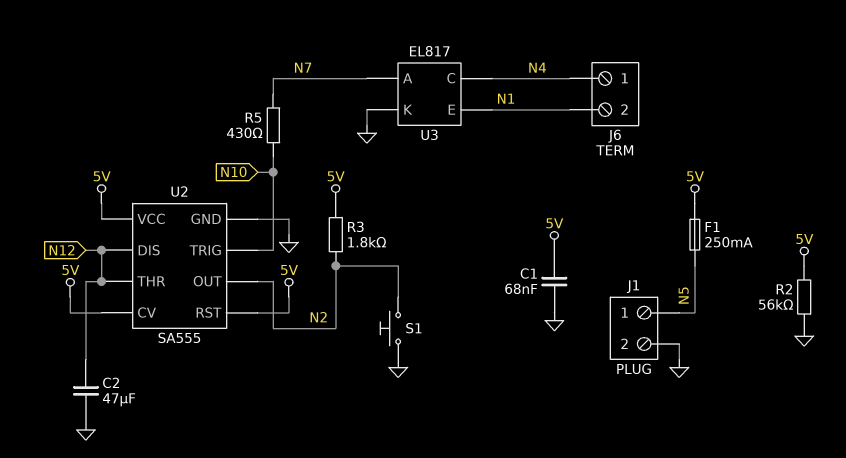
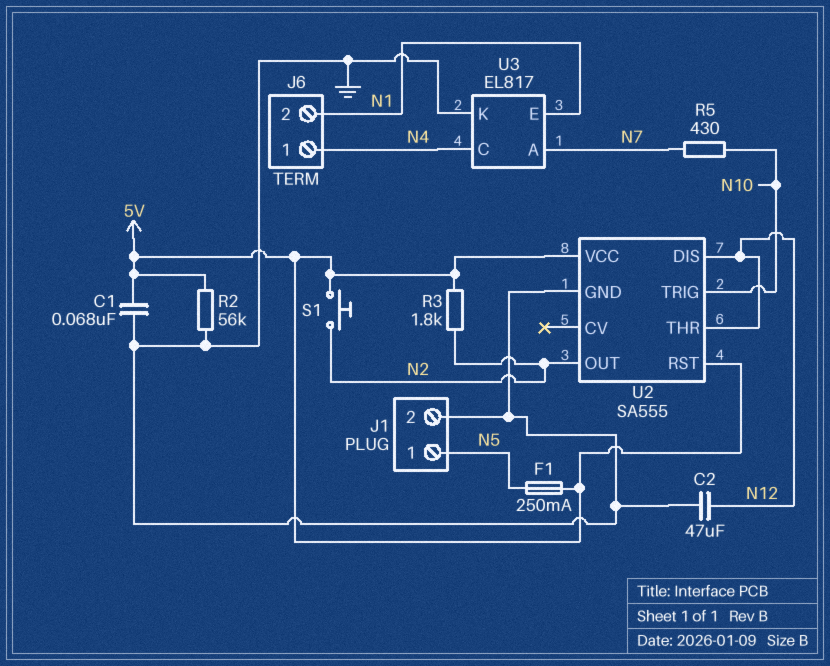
S1: button (GND, N2) -> button (5V, N2)
U2 pin CV: 5V -> none

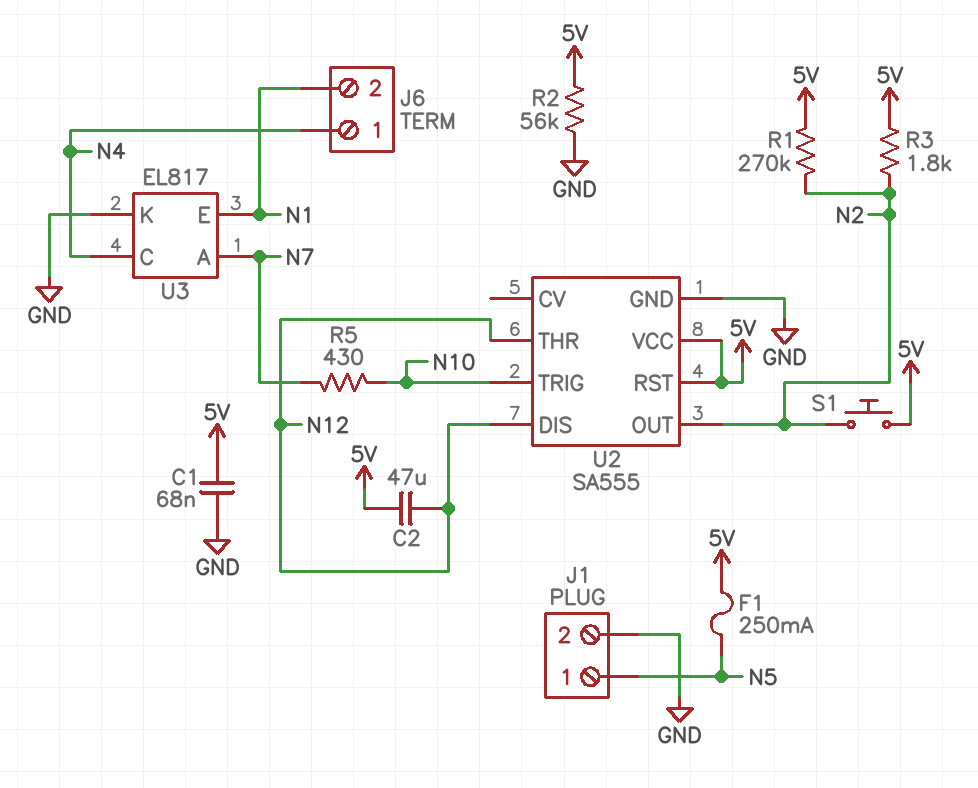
C2: 47uF (GND, N12) -> 47uF (5V, N12)
R1: none -> 270k (5V, N2)

